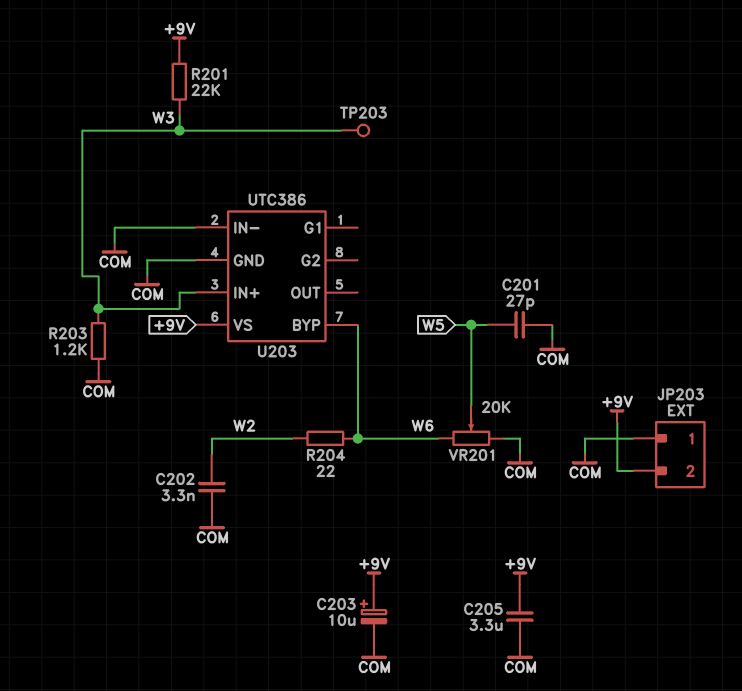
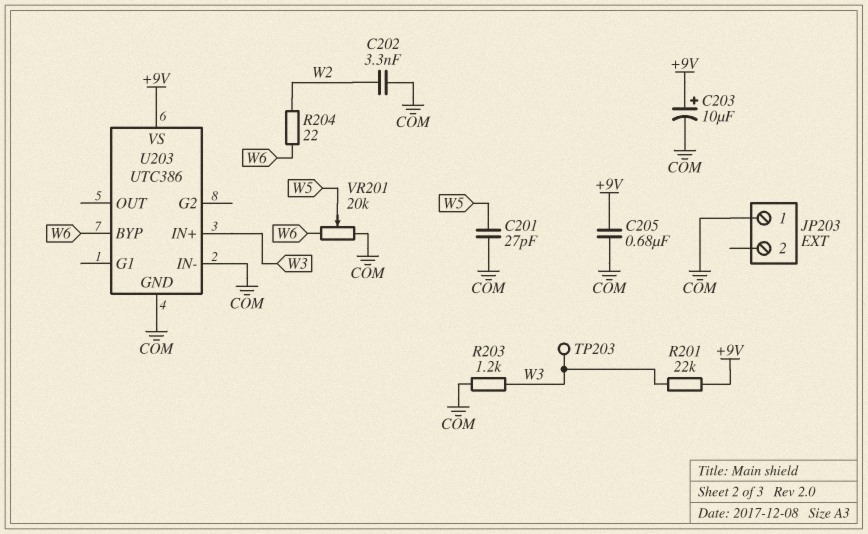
C205: 3.3uF (+9V, COM) -> 680nF (+9V, COM)
JP203 pin 2: +9V -> none

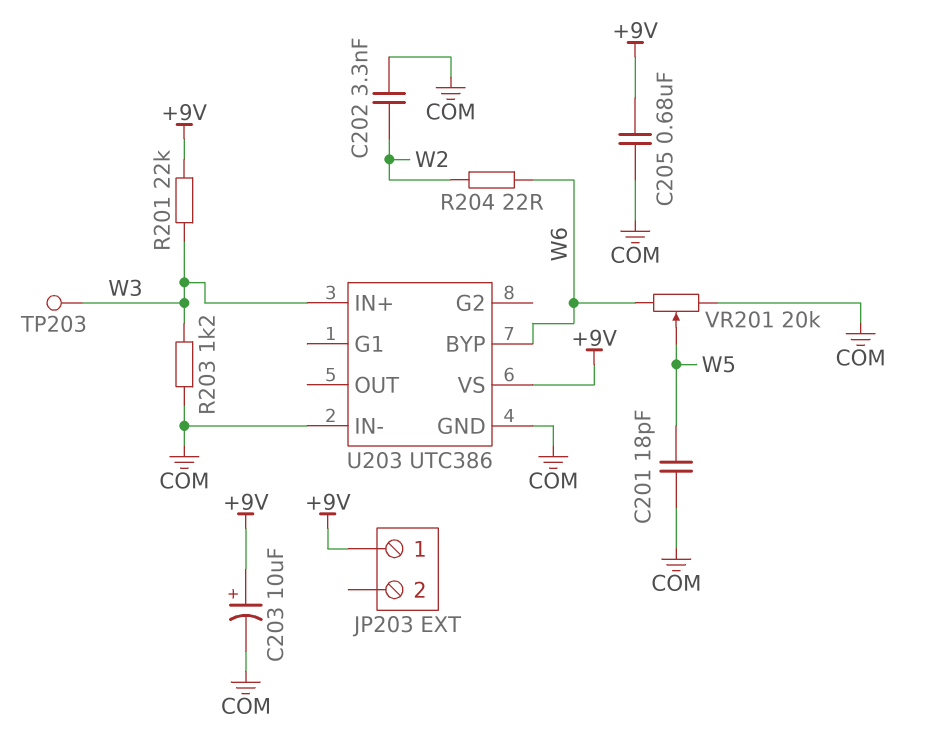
C201: 27pF (COM, W5) -> 18pF (COM, W5)
JP203 pin 1: COM -> +9V

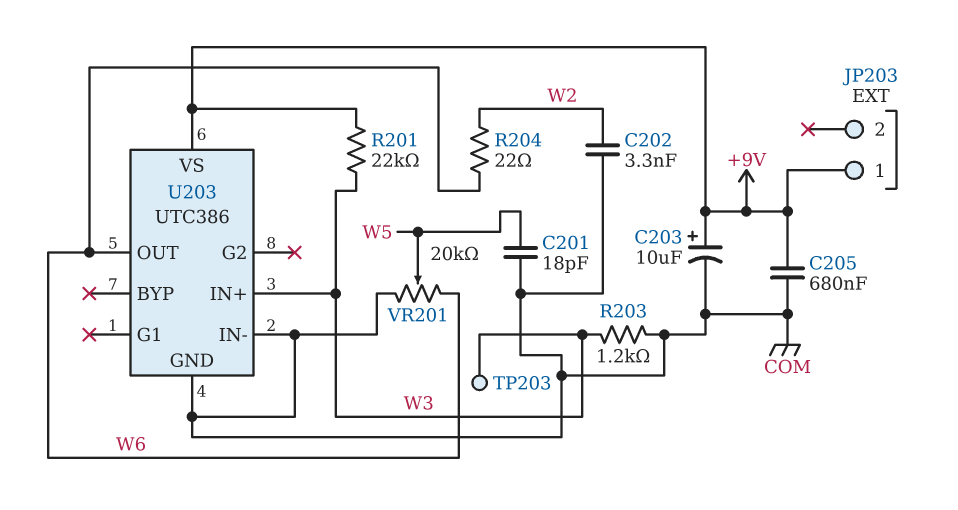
U203 pin BYP: W6 -> none
U203 pin OUT: none -> W6

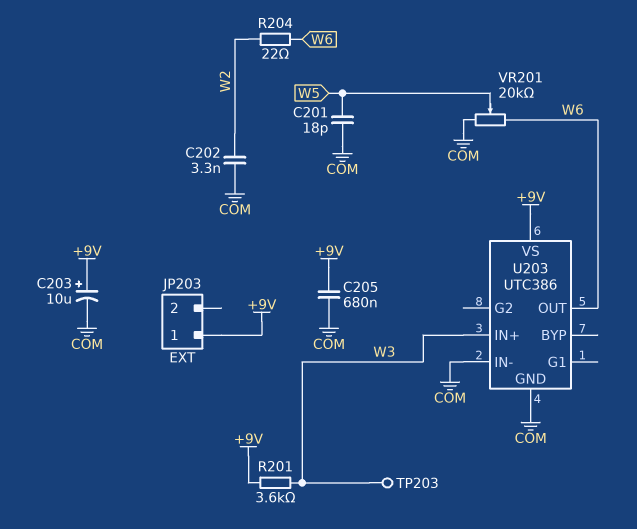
R201: 22k (+9V, W3) -> 3.6k (+9V, W3)
R203: 1.2k (COM, W3) -> none

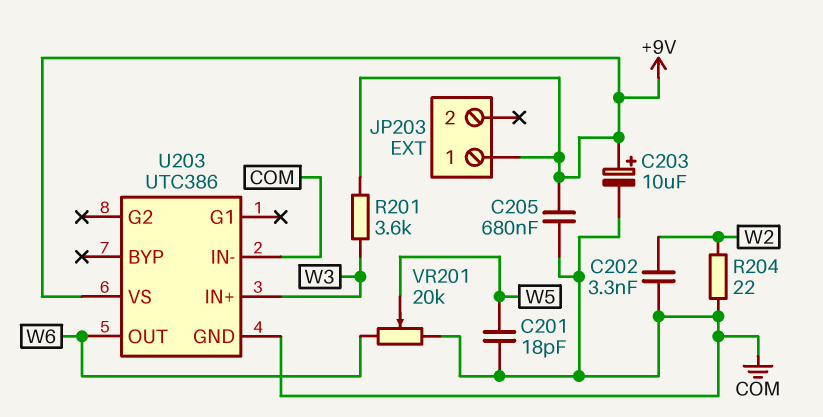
R204: 22 (W2, W6) -> 22 (COM, W2)
TP203: test point (W3) -> none

